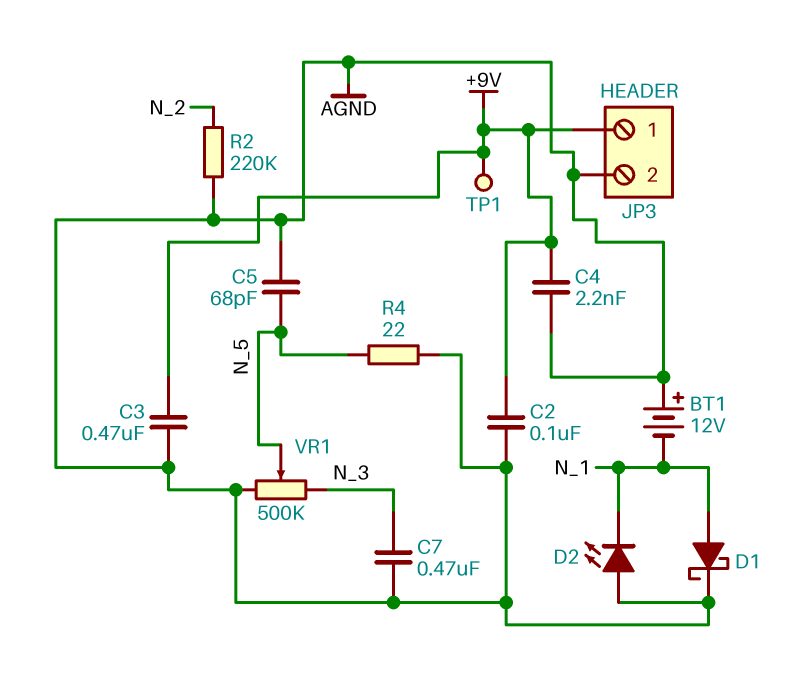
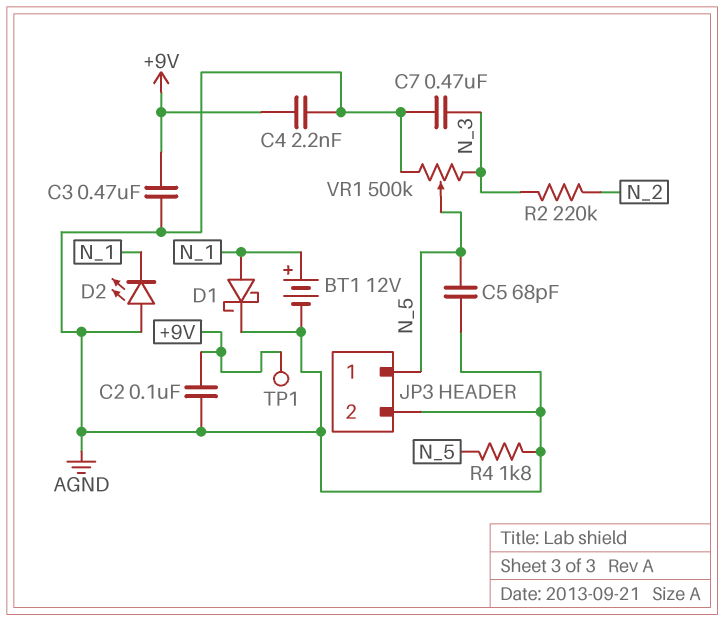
BT1: 12V (plus AGND, minus N_1) -> 12V (plus N_1, minus AGND)
JP3 pin 1: +9V -> N_5
R2: 220k (AGND, N_2) -> 220k (N_2, N_3)
R4: 22 (AGND, N_5) -> 1.8k (AGND, N_5)

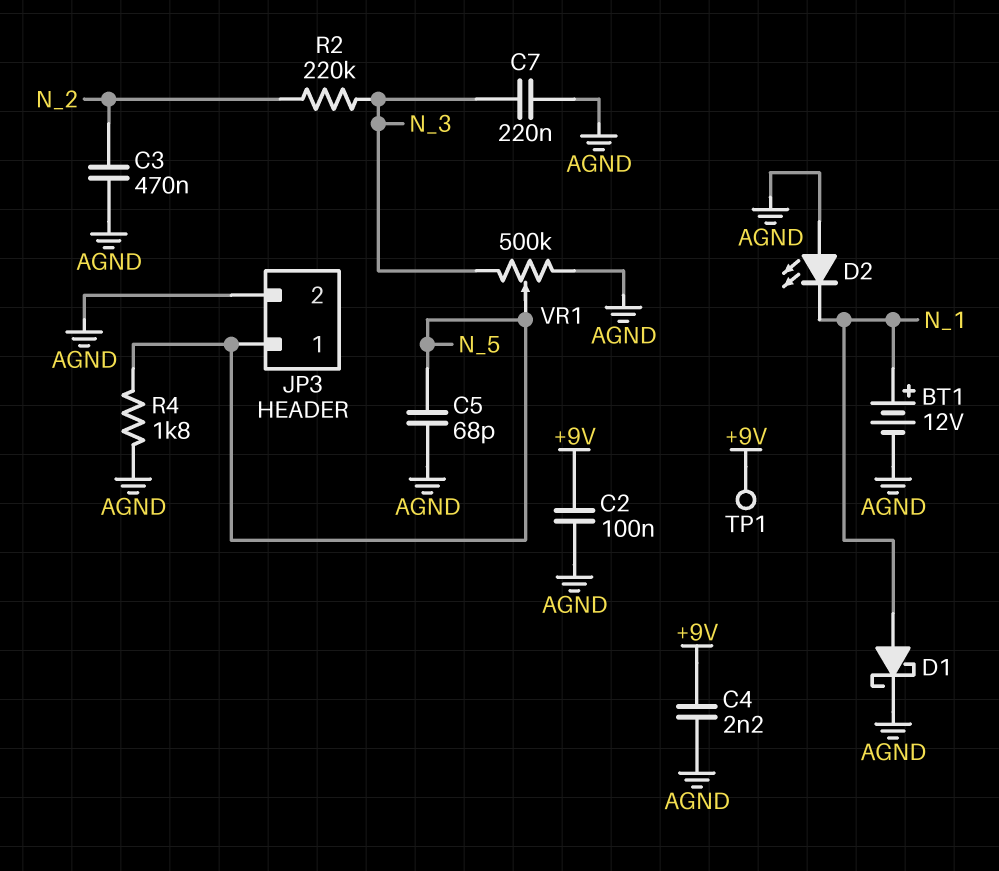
C3: 470nF (+9V, AGND) -> 470nF (AGND, N_2)
C7: 470nF (AGND, N_3) -> 220nF (AGND, N_3)

